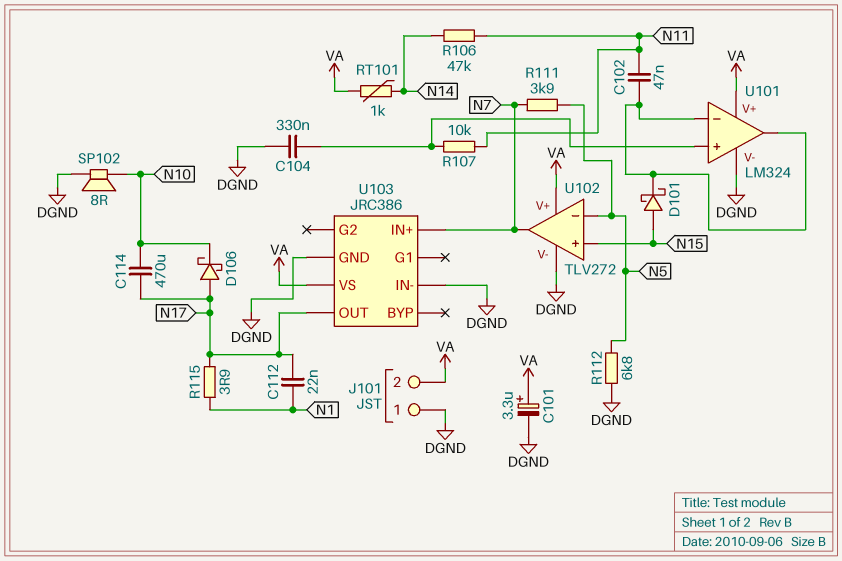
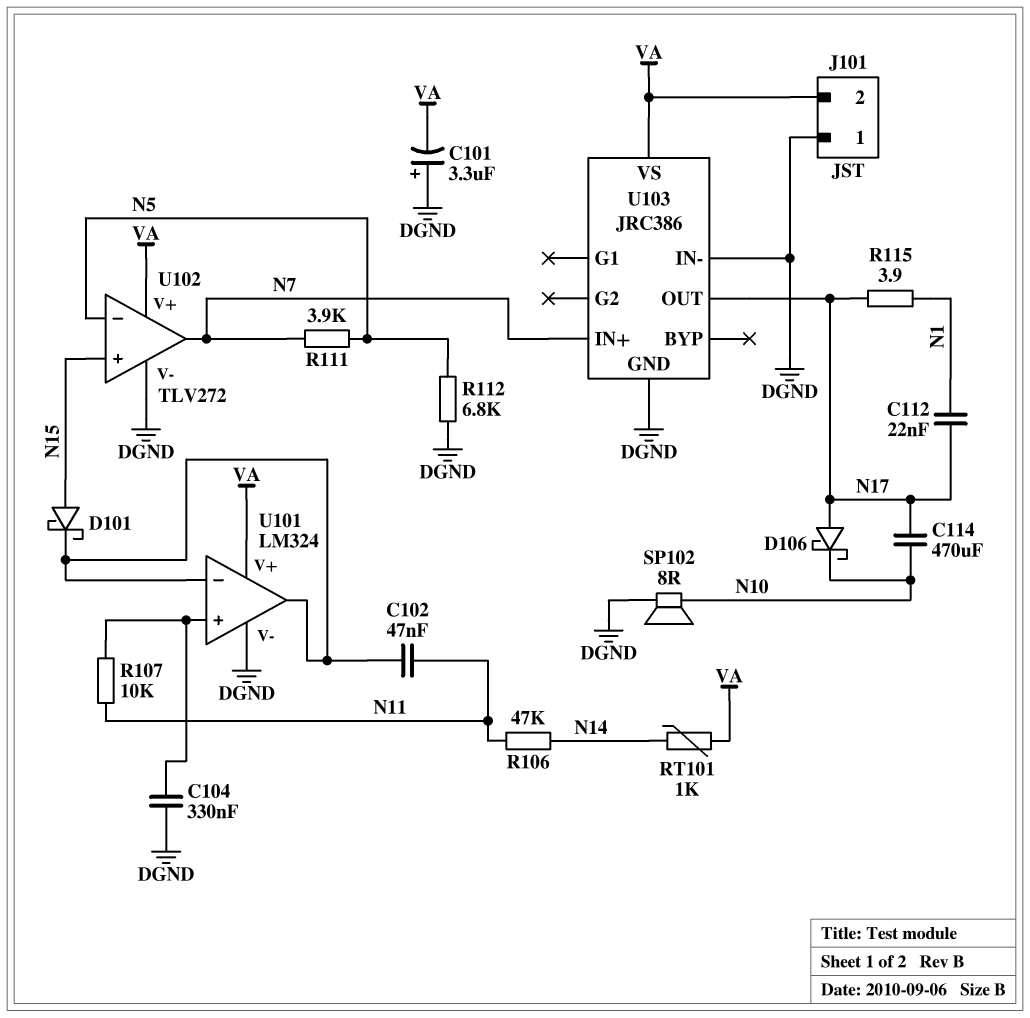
C101: 3.3uF (plus VA, minus DGND) -> 3.3uF (plus DGND, minus VA)

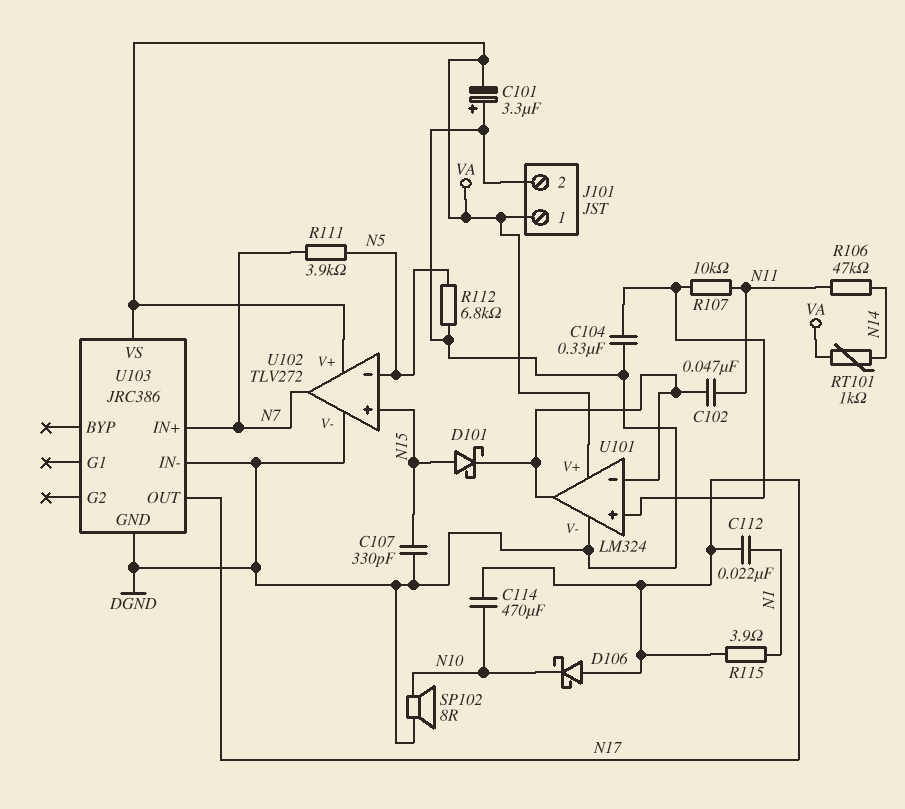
C107: none -> 330pF (DGND, N15)
J101 pin 1: DGND -> VA
J101 pin 2: VA -> DGND

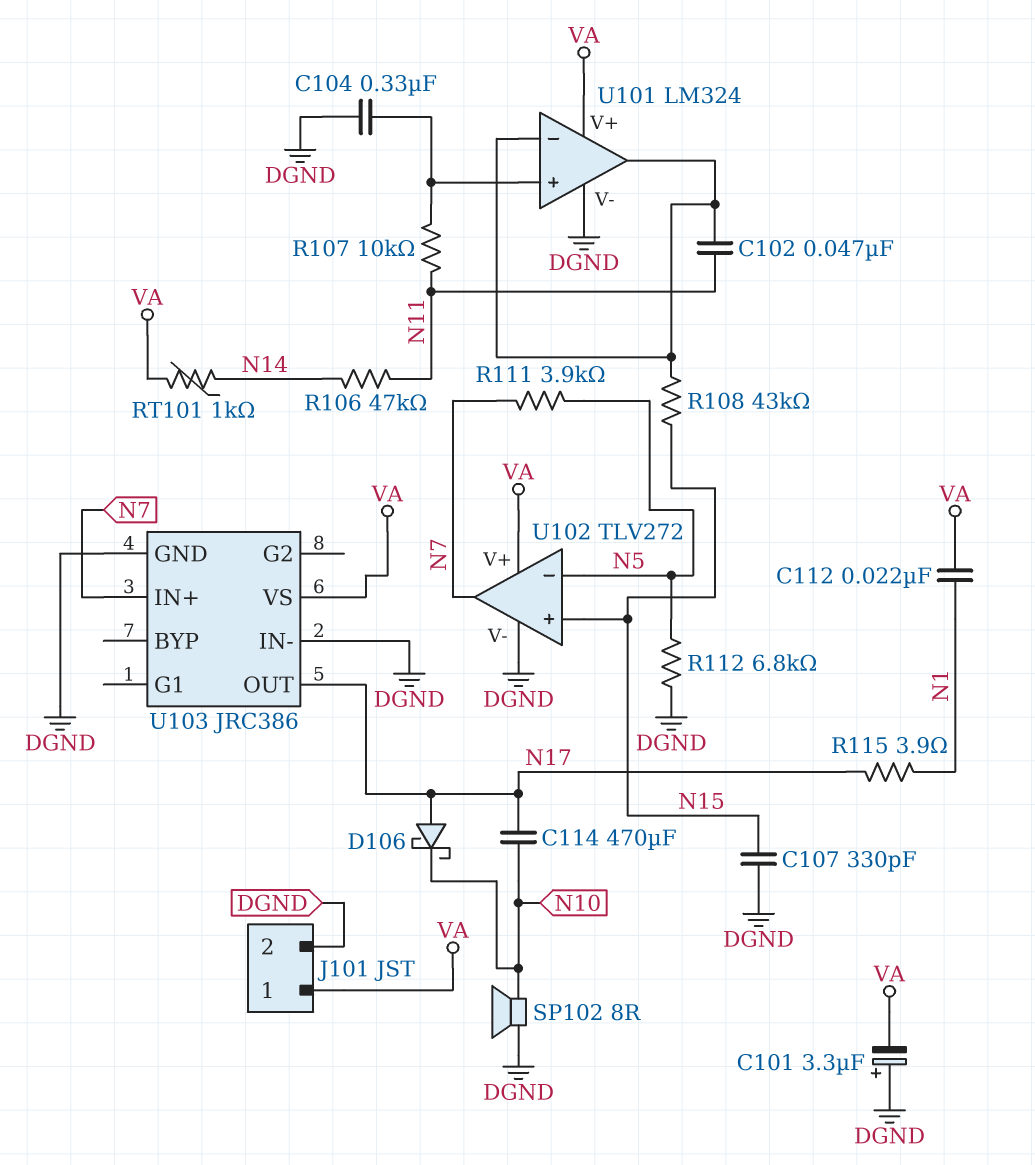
C112: 22nF (N1, N17) -> 22nF (N1, VA)
D101: schottky (A N15, K U101/in-) -> none
R108: none -> 43k (N15, U101/in-)

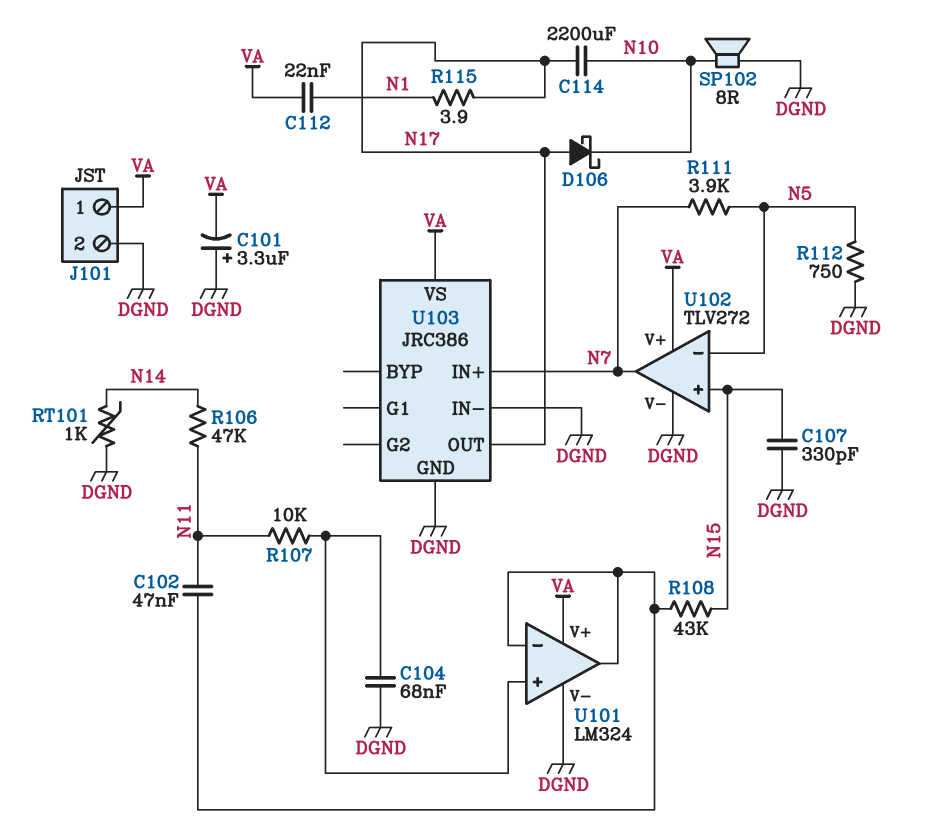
C104: 330nF (DGND, U101/in+) -> 68nF (DGND, U101/in+)
C114: 470uF (N10, N17) -> 2200uF (N10, N17)
R112: 6.8k (DGND, N5) -> 750 (DGND, N5)
RT101: 1k (N14, VA) -> 1k (DGND, N14)

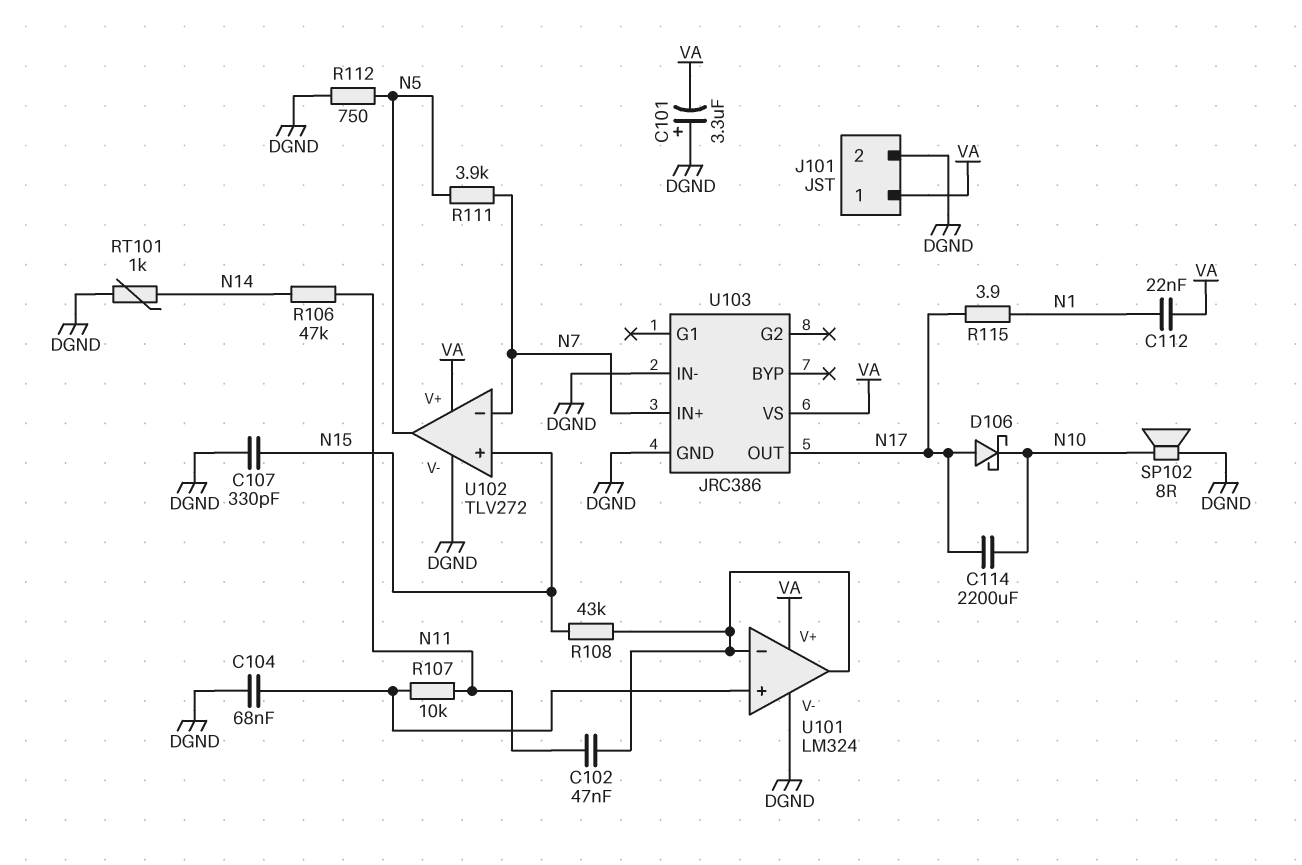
U102 pin in-: N5 -> N7
U102 pin out: N7 -> N5

